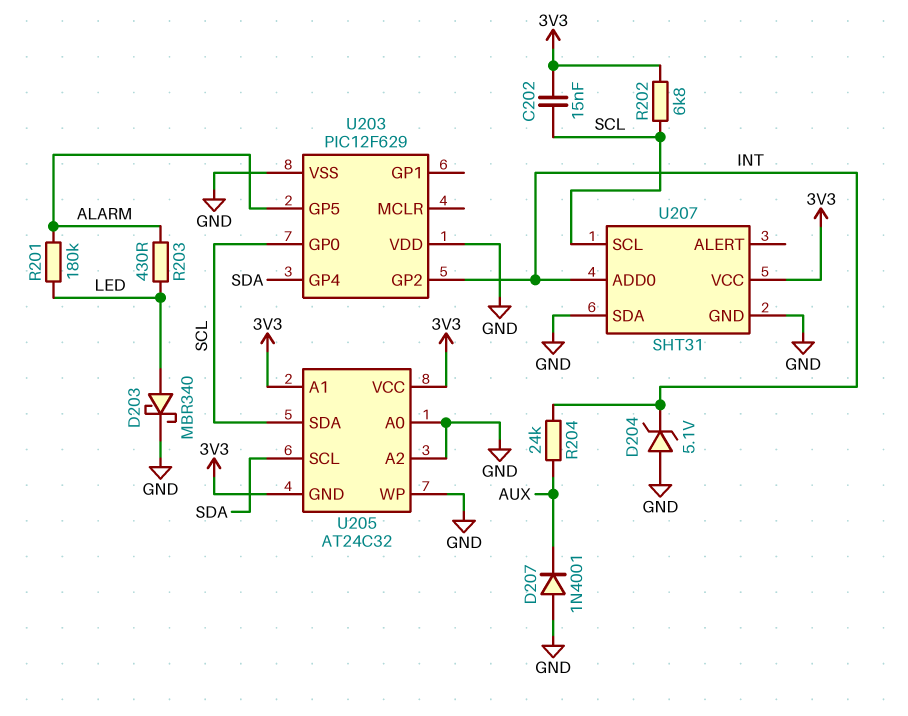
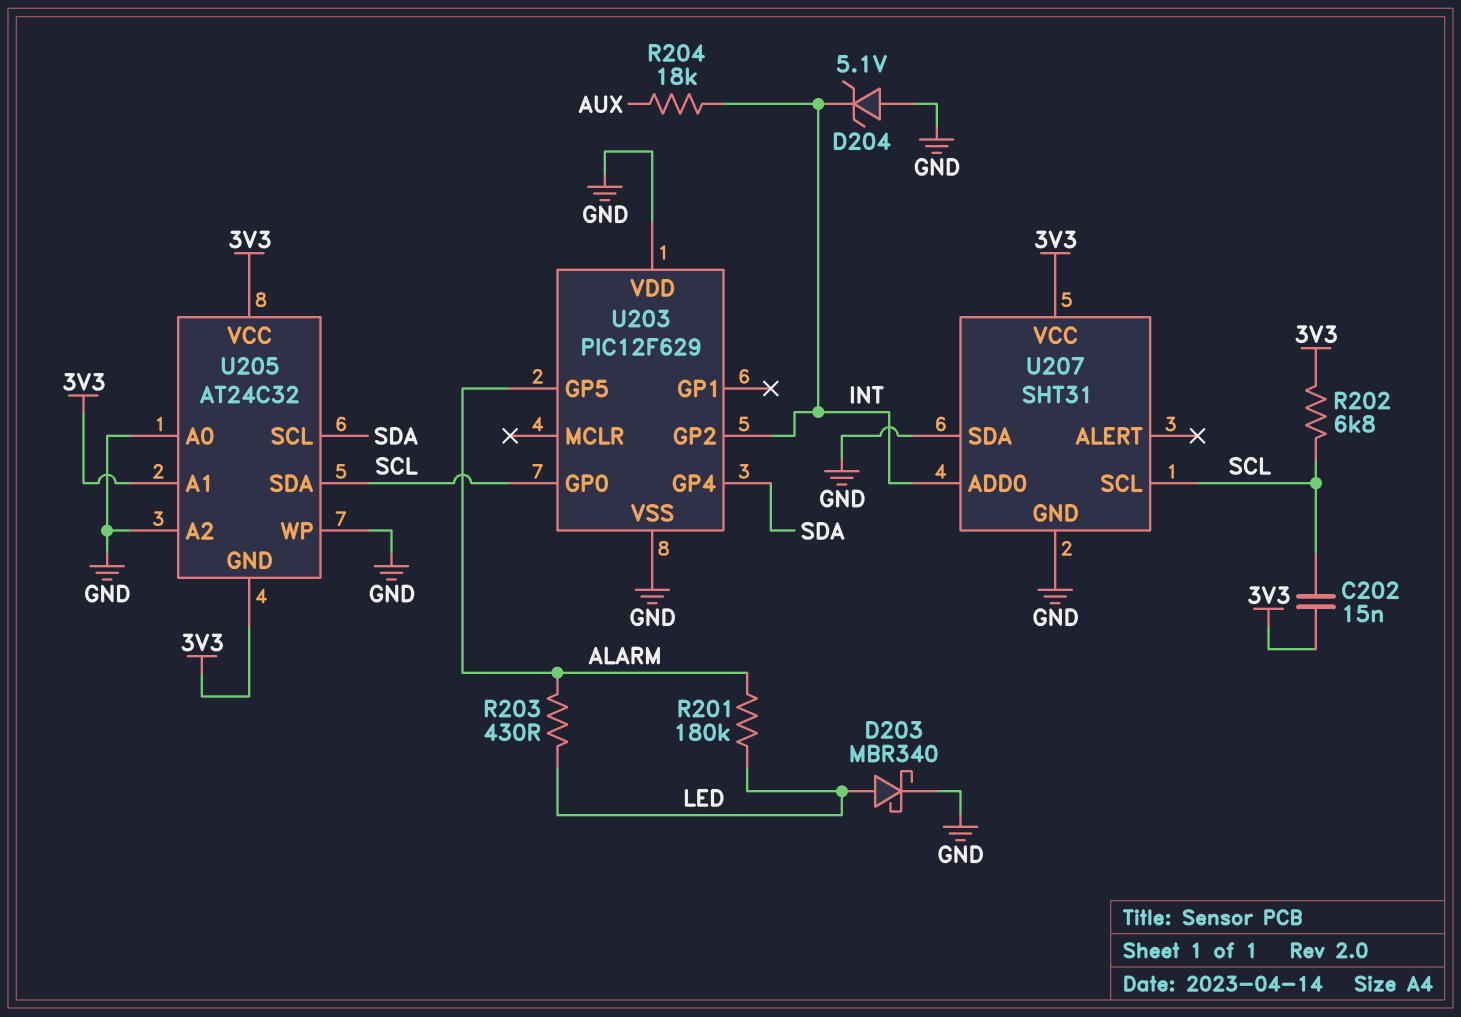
D207: diode 1N4001 (A GND, K AUX) -> none
R204: 24k (AUX, INT) -> 18k (AUX, INT)

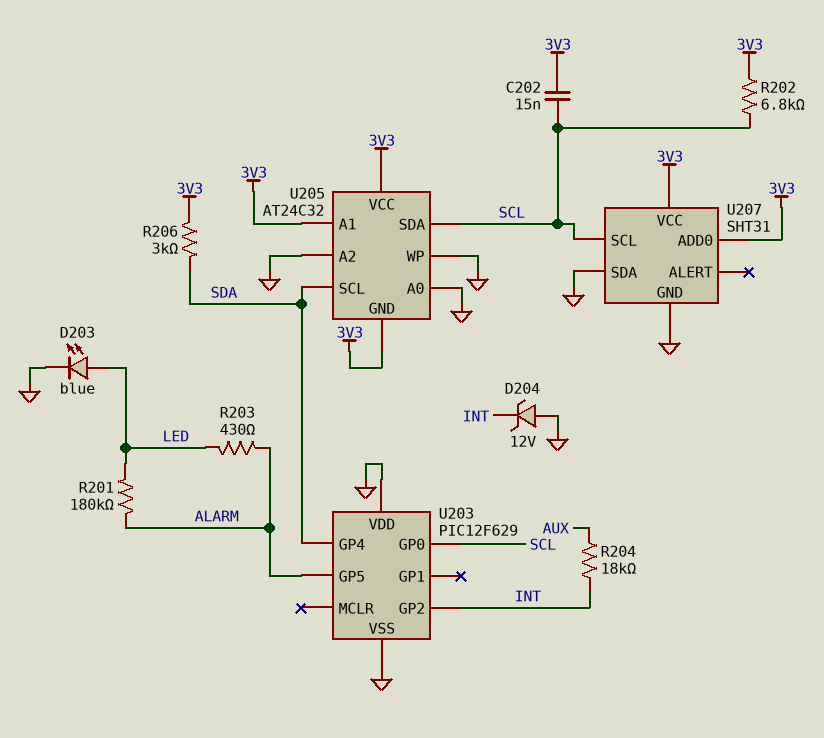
D203: schottky MBR340 (A LED, K GND) -> LED blue (A LED, K GND)
D204: zener 5.1V (A GND, K INT) -> zener 12V (A GND, K INT)
R206: none -> 3k (3V3, SDA)
U207 pin ADD0: INT -> 3V3

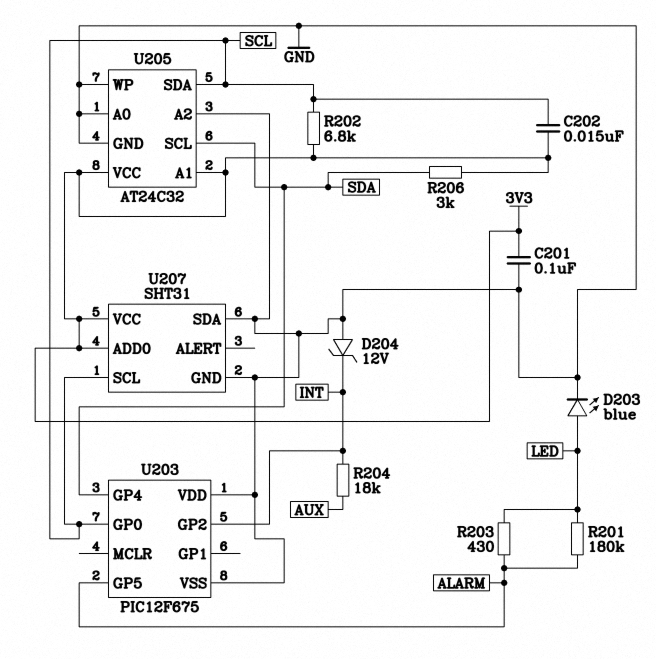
C201: none -> 100nF (3V3, GND)
U203: PIC12F629 -> PIC12F675
U205 pin GND: 3V3 -> GND

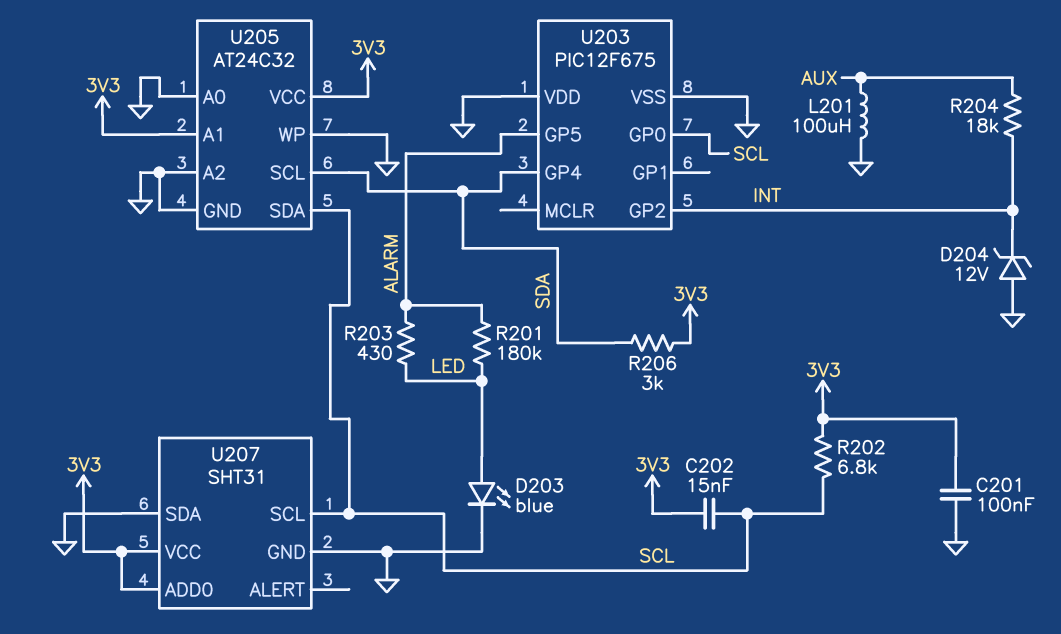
L201: none -> 100uH (AUX, GND)

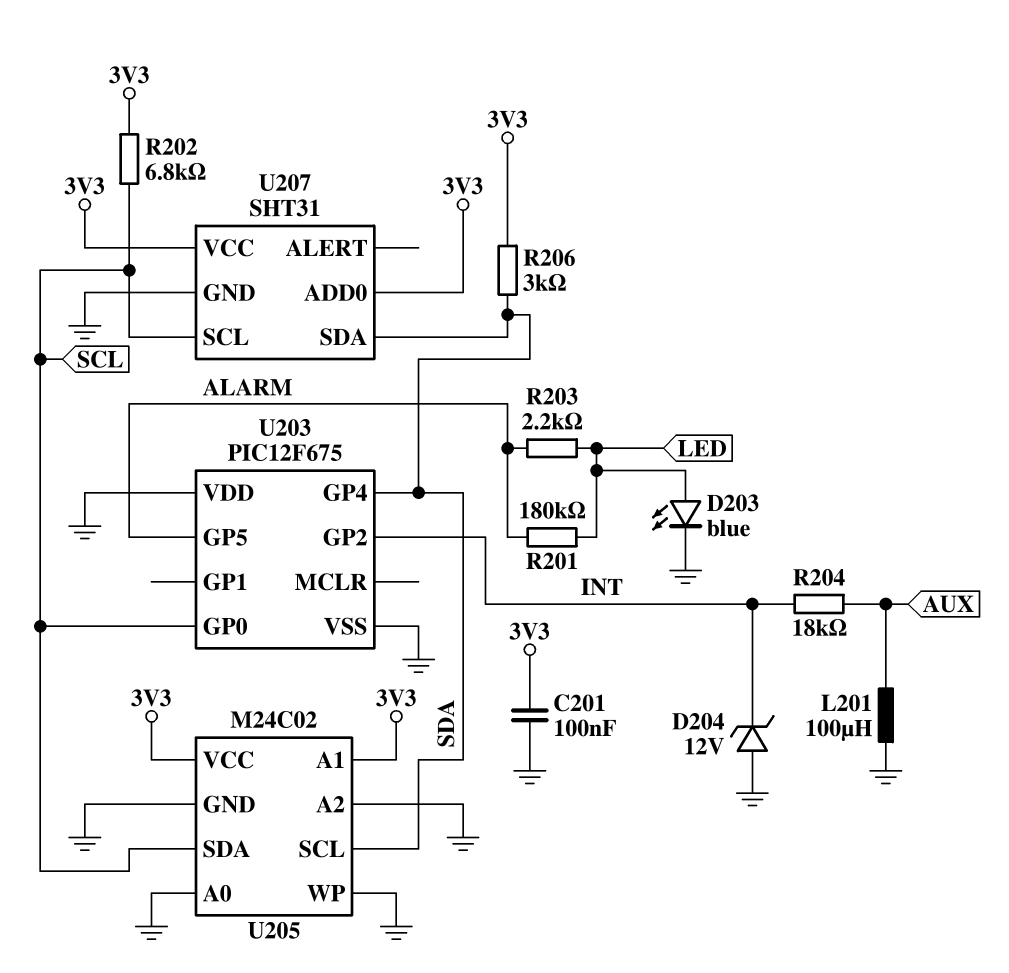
C202: 15nF (3V3, SCL) -> none
R203: 430 (ALARM, LED) -> 2.2k (ALARM, LED)
U205: AT24C32 -> M24C02
U207 pin SDA: GND -> SDA

